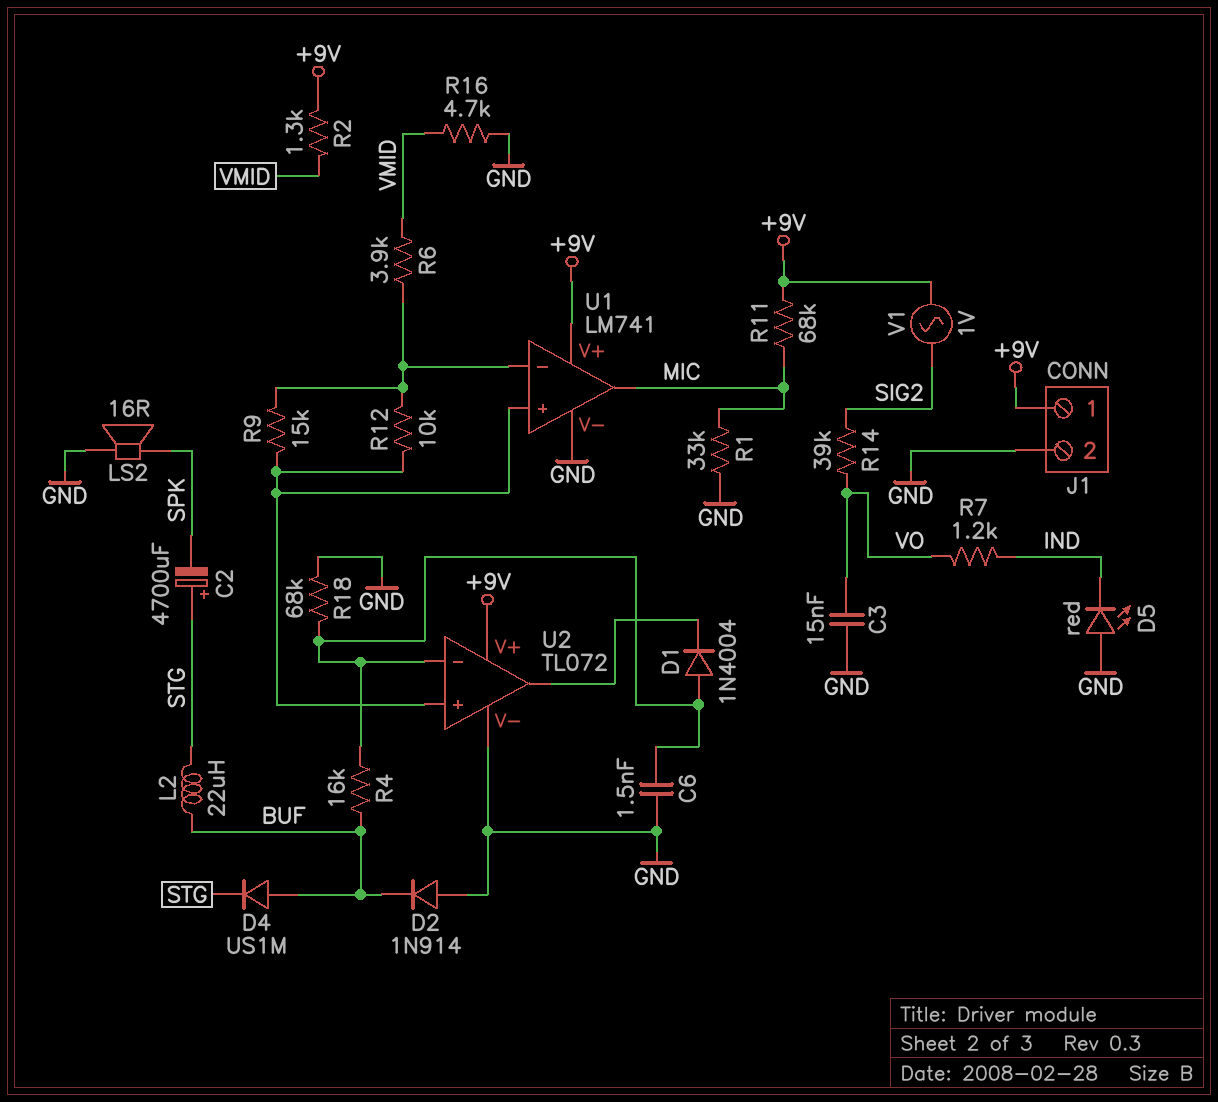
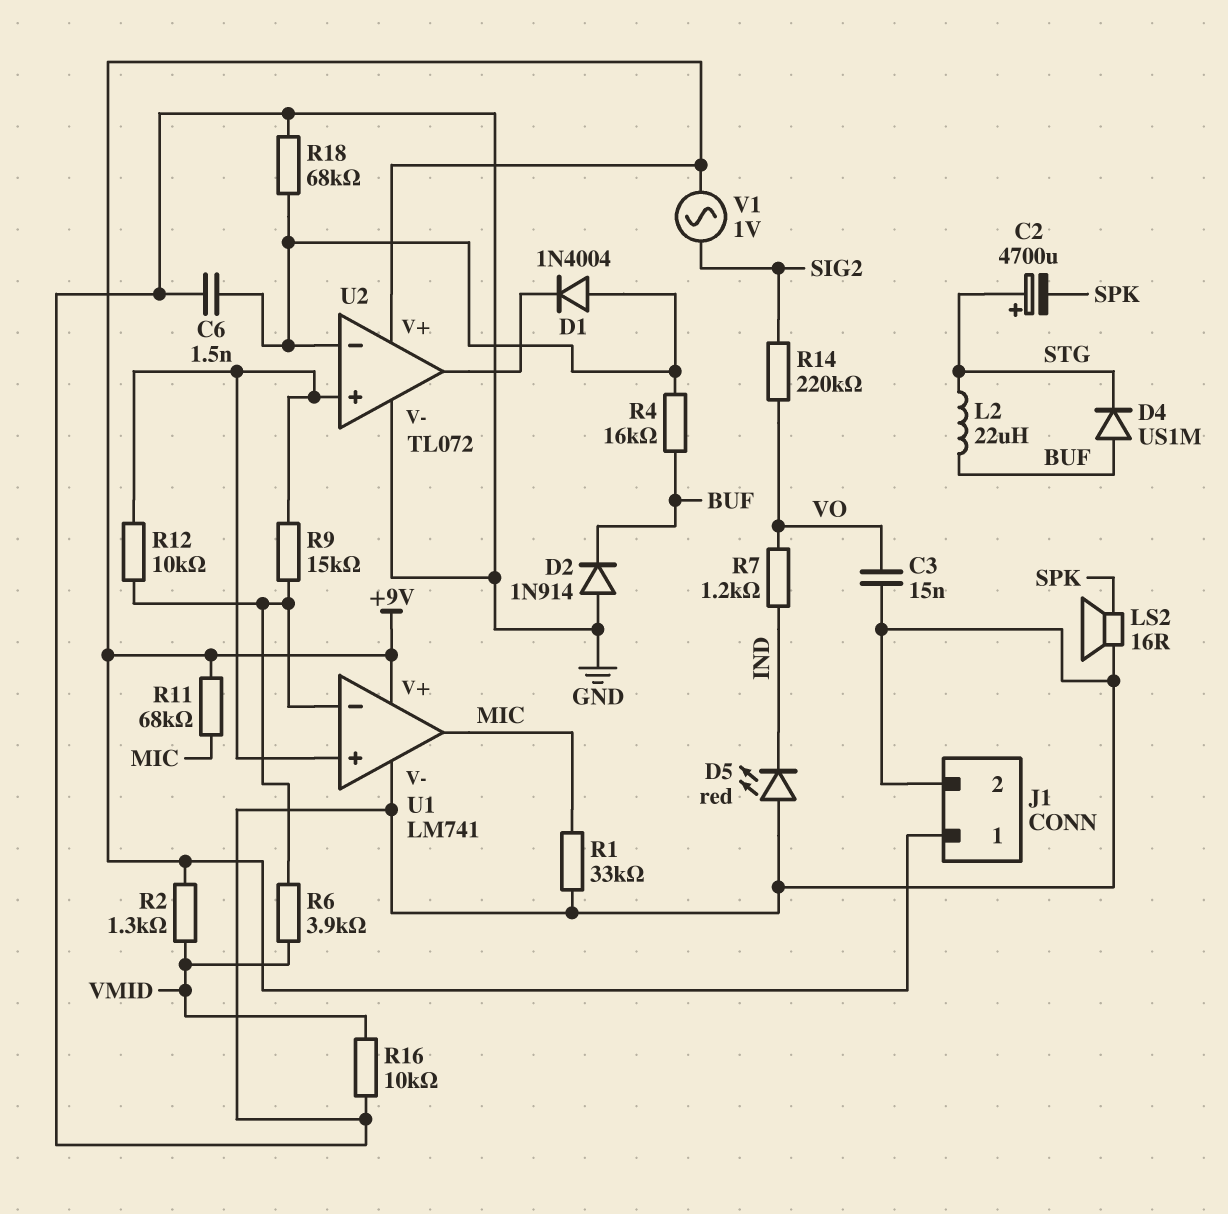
R14: 39k (SIG2, VO) -> 220k (SIG2, VO)
R16: 4.7k (GND, VMID) -> 10k (GND, VMID)

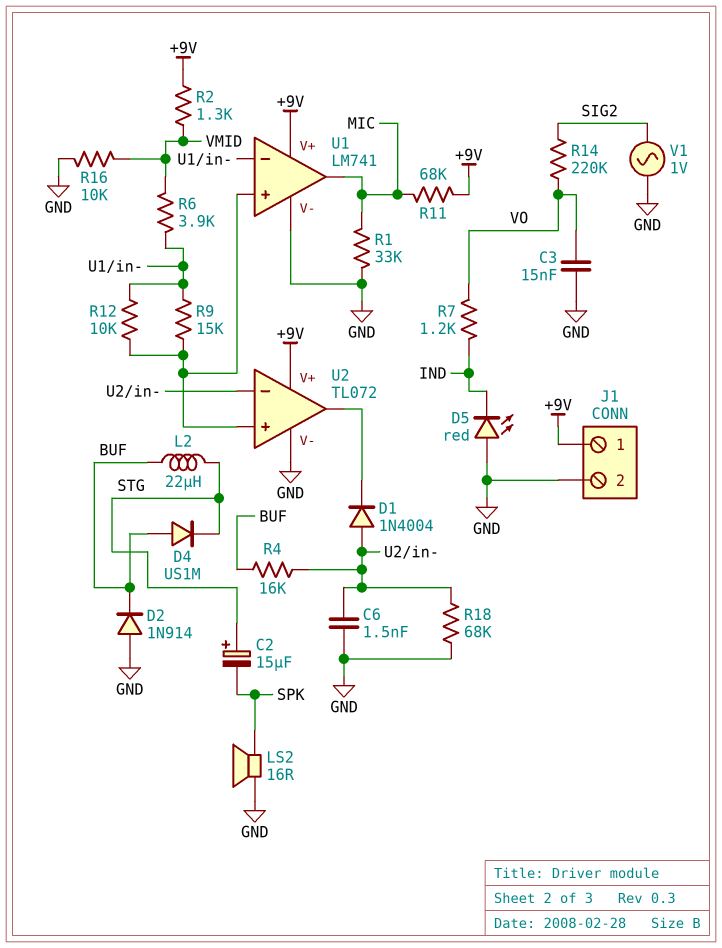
C2: 4700uF (plus STG, minus SPK) -> 15uF (plus STG, minus SPK)
V1: AC 1V (+9V, SIG2) -> AC 1V (GND, SIG2)

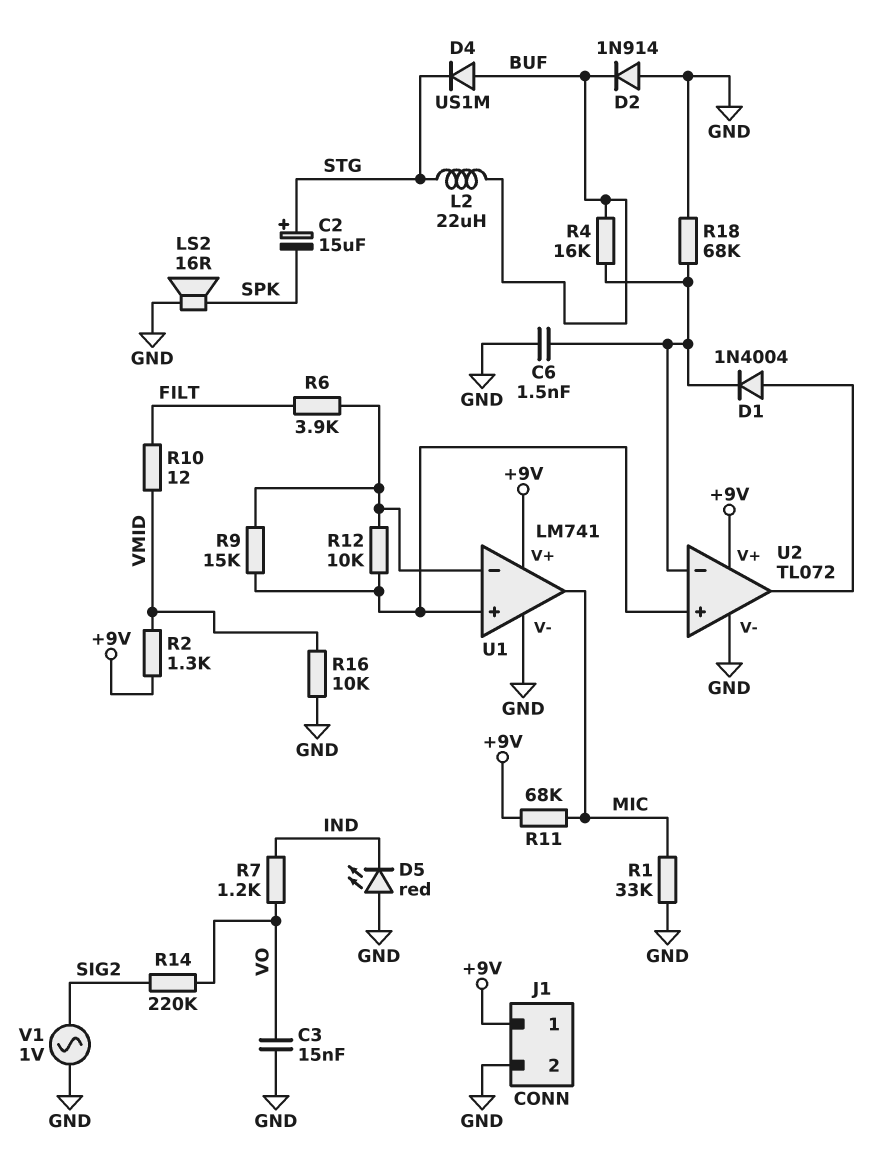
D1: diode 1N4004 (A U2/in-, K U2/out) -> diode 1N4004 (A U2/out, K U2/in-)
R6: 3.9k (U1/in-, VMID) -> 3.9k (FILT, U1/in-)
R10: none -> 12 (FILT, VMID)

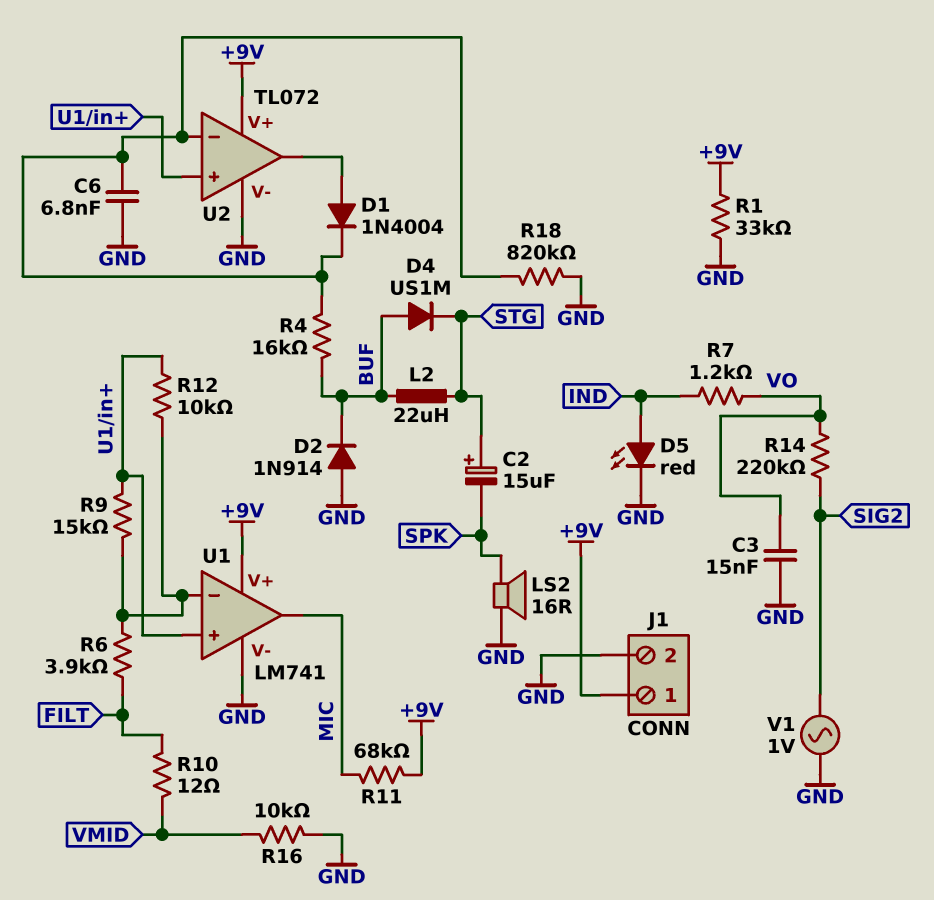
C6: 1.5nF (GND, U2/in-) -> 6.8nF (GND, U2/in-)
D5: LED red (A GND, K IND) -> LED red (A IND, K GND)
R1: 33k (GND, MIC) -> 33k (+9V, GND)
R2: 1.3k (+9V, VMID) -> none
R18: 68k (GND, U2/in-) -> 820k (GND, U2/in-)

